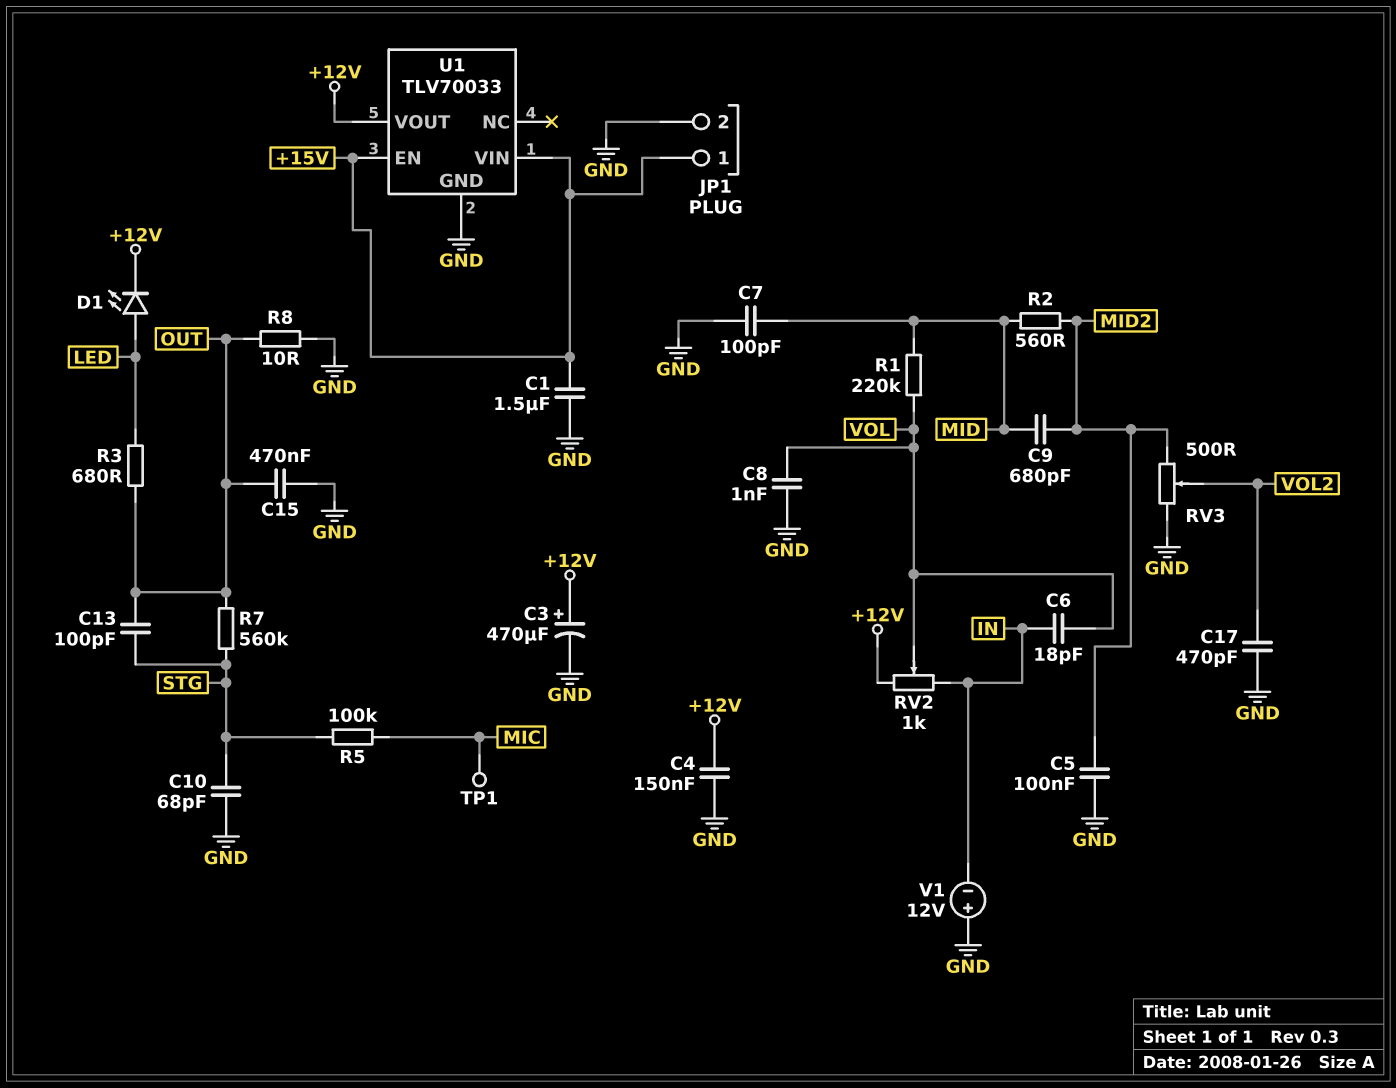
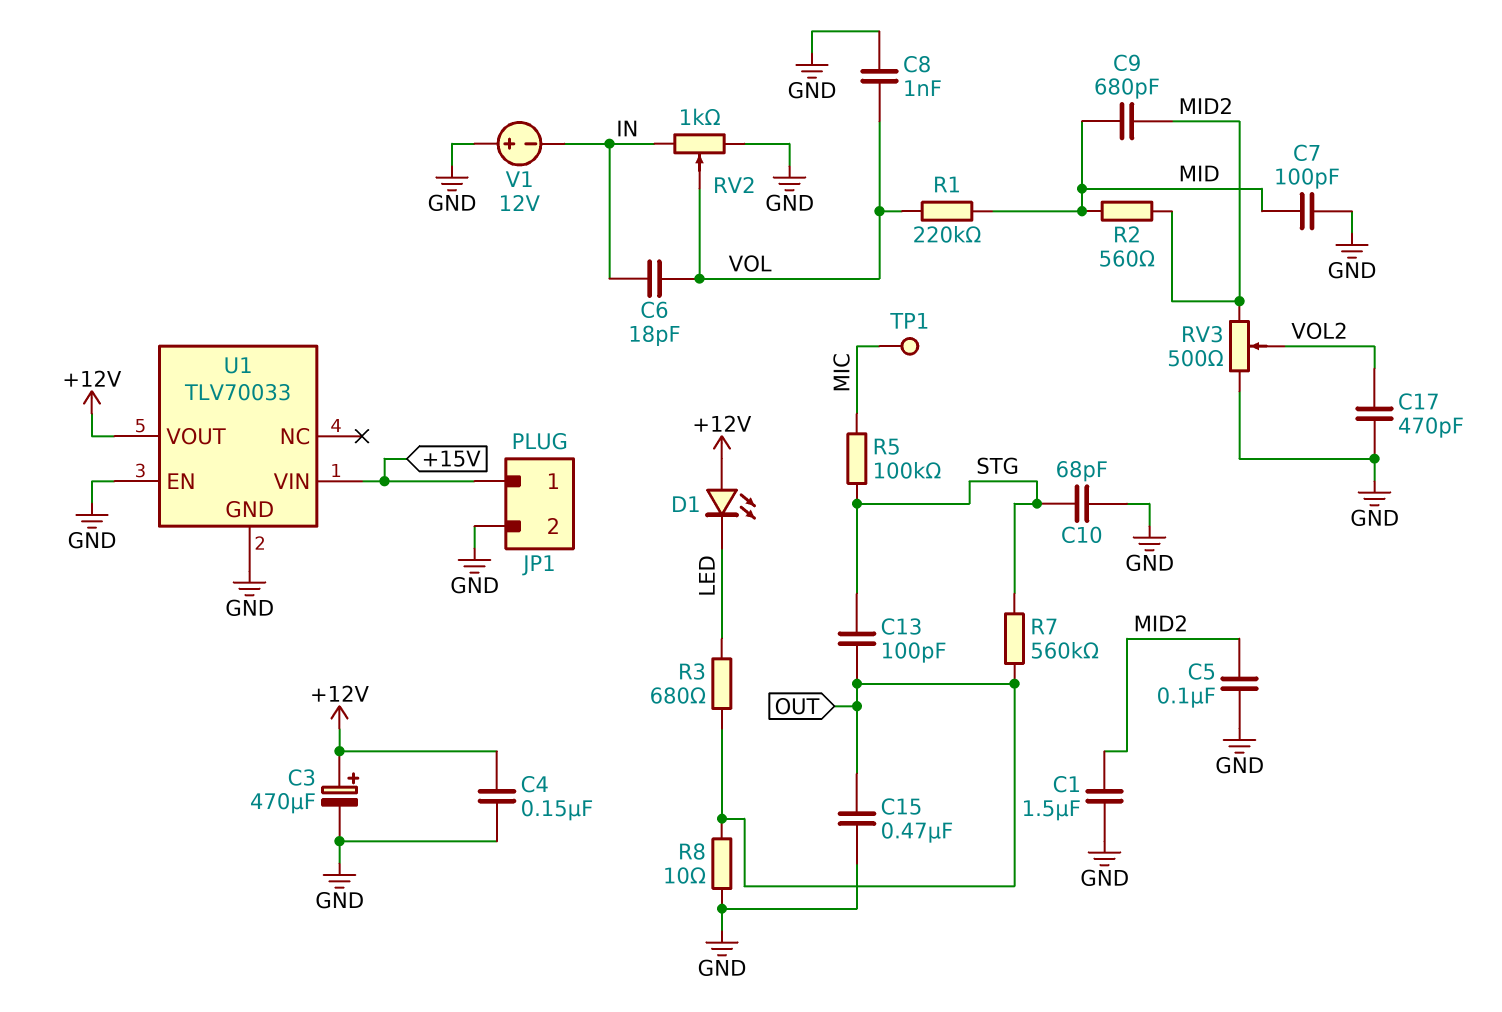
C1: 1.5uF (+15V, GND) -> 1.5uF (GND, MID2)
D1: LED (A LED, K +12V) -> LED (A +12V, K LED)
RV2: 1k (+12V, IN, wiper VOL) -> 1k (GND, IN, wiper VOL)
U1 pin EN: +15V -> GND

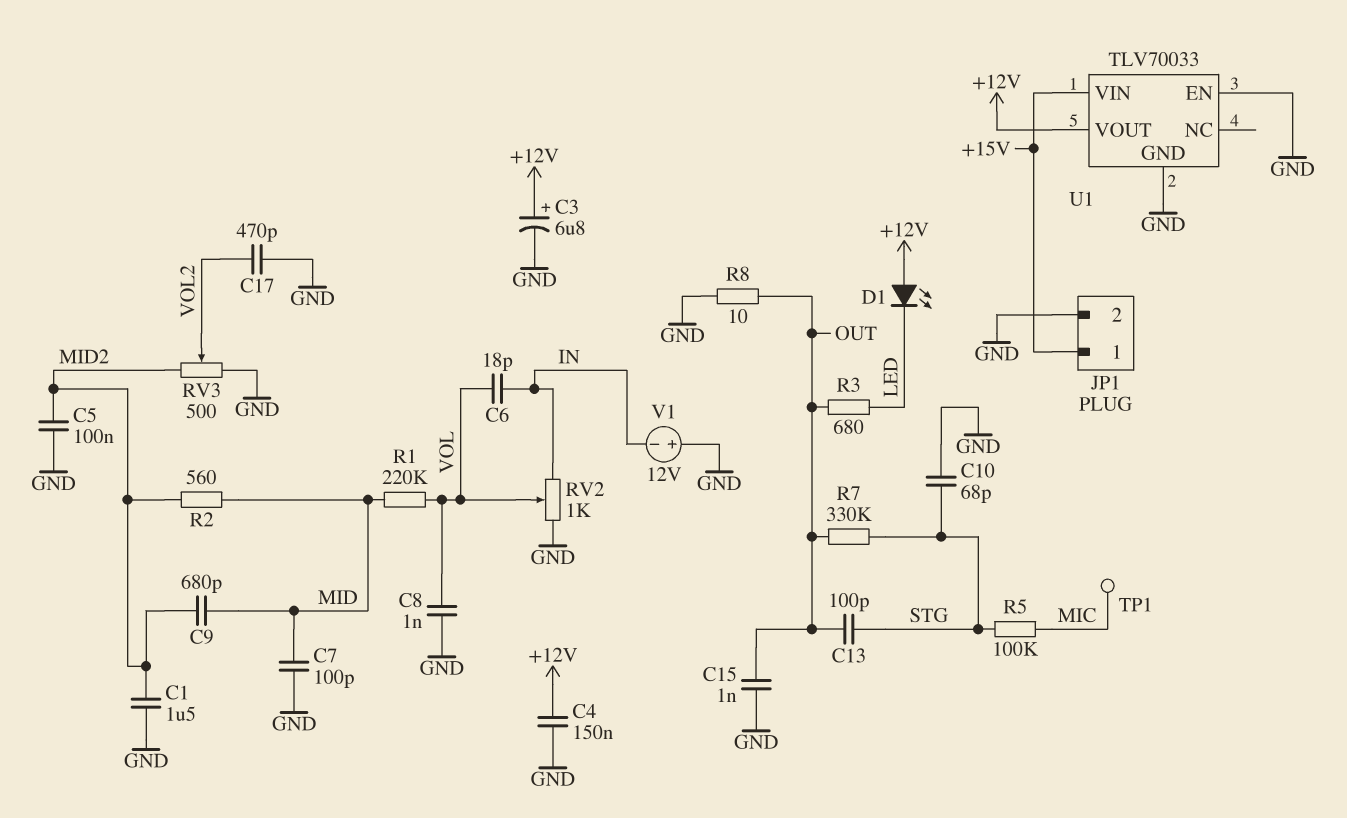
C3: 470uF (plus +12V, minus GND) -> 6.8uF (plus +12V, minus GND)
C15: 470nF (GND, OUT) -> 1nF (GND, OUT)
R7: 560k (OUT, STG) -> 330k (OUT, STG)

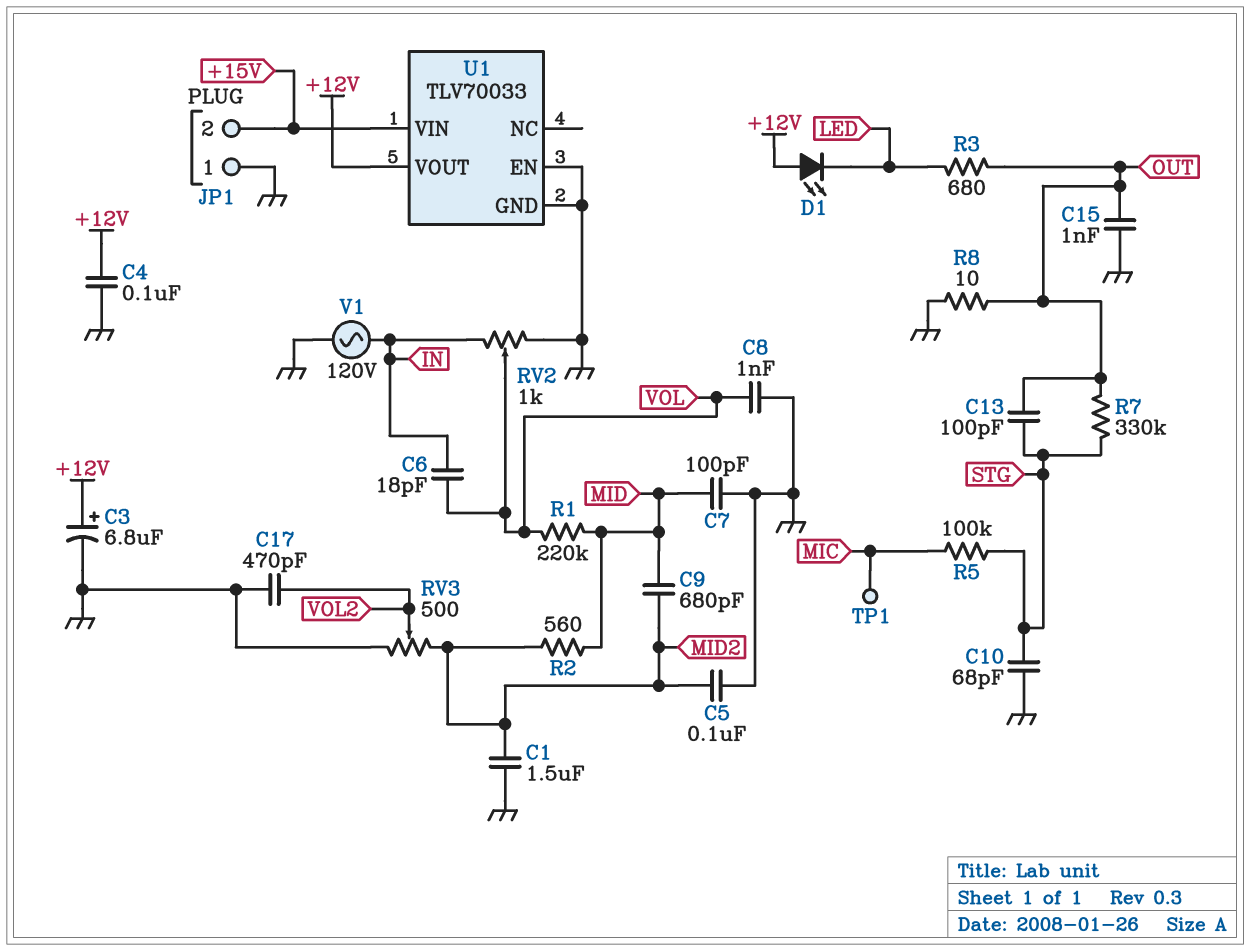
C4: 150nF (+12V, GND) -> 100nF (+12V, GND)
JP1 pin 1: +15V -> GND
JP1 pin 2: GND -> +15V
V1: 12V (plus GND, minus IN) -> AC 120V (GND, IN)

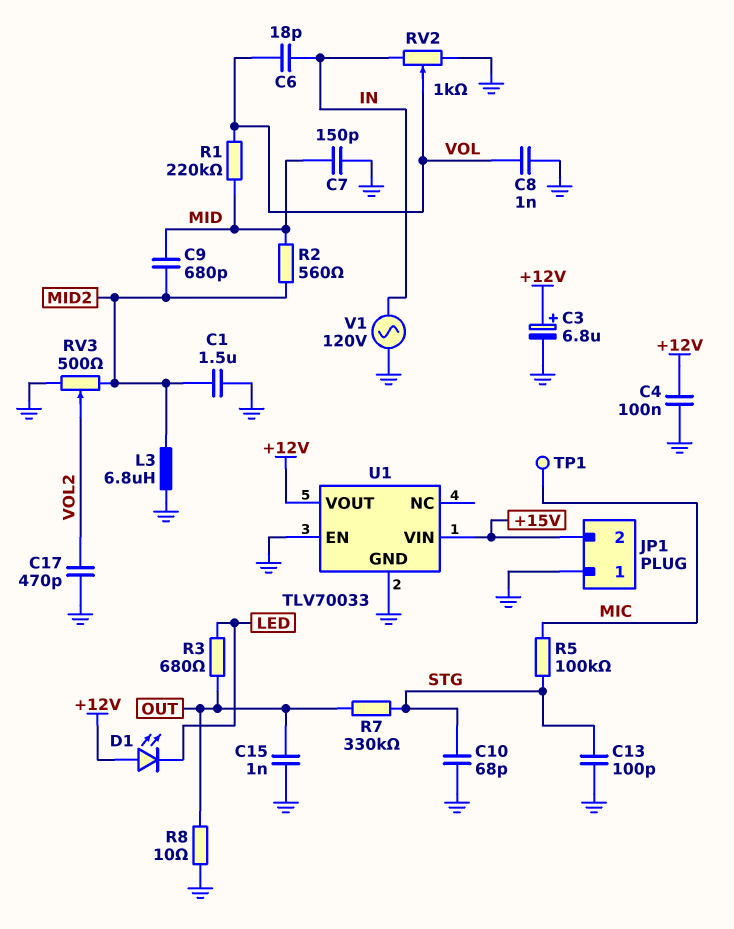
C5: 100nF (GND, MID2) -> none
C7: 100pF (GND, MID) -> 150pF (GND, MID)
C13: 100pF (OUT, STG) -> 100pF (GND, STG)
L3: none -> 6.8uH (GND, MID2)

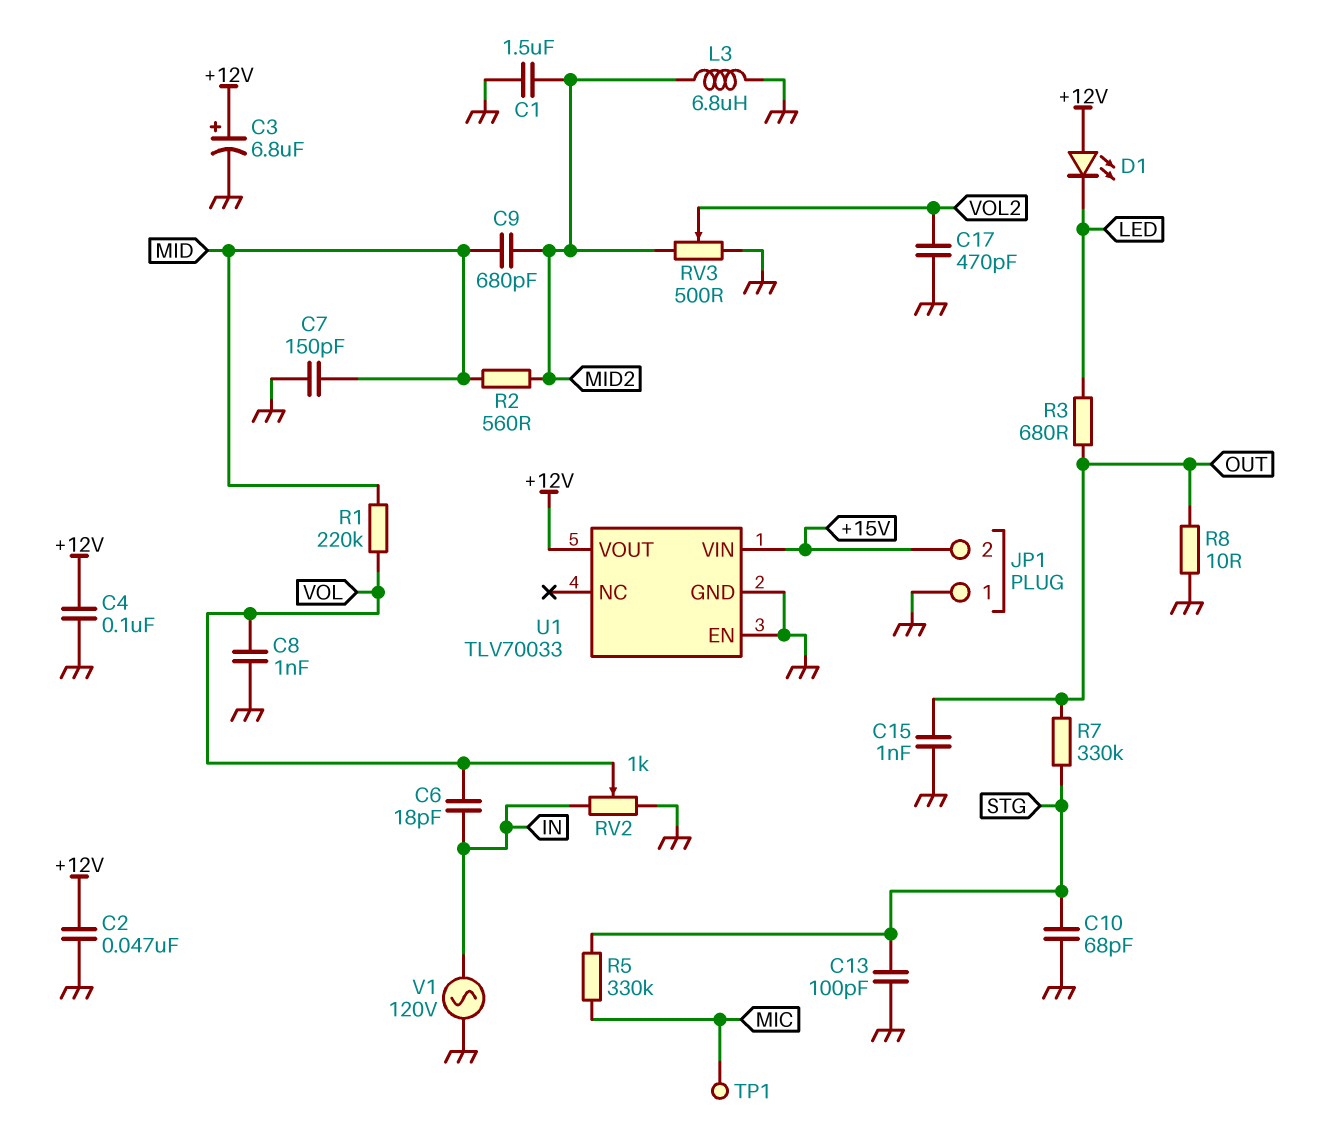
C2: none -> 47nF (+12V, GND)
R5: 100k (MIC, STG) -> 330k (MIC, STG)

